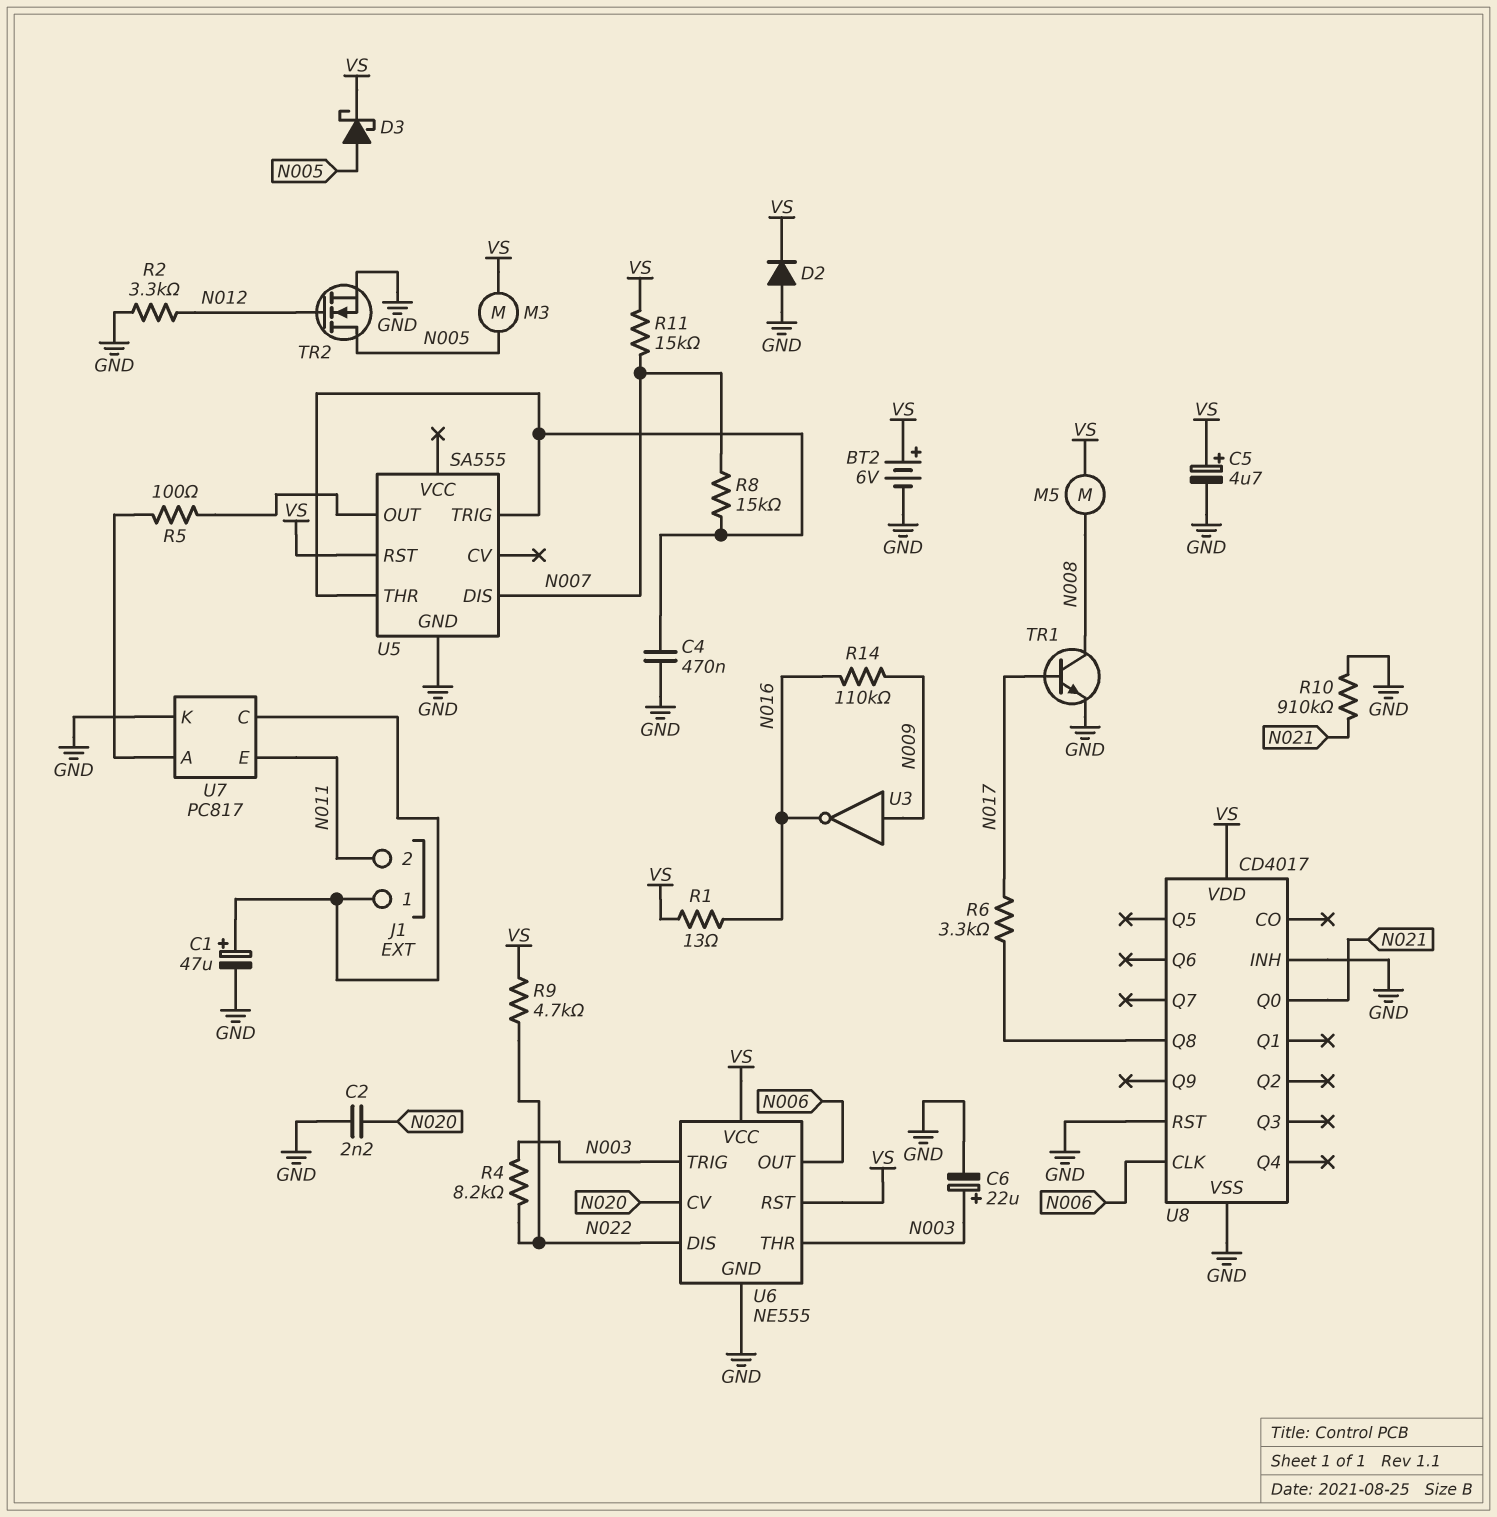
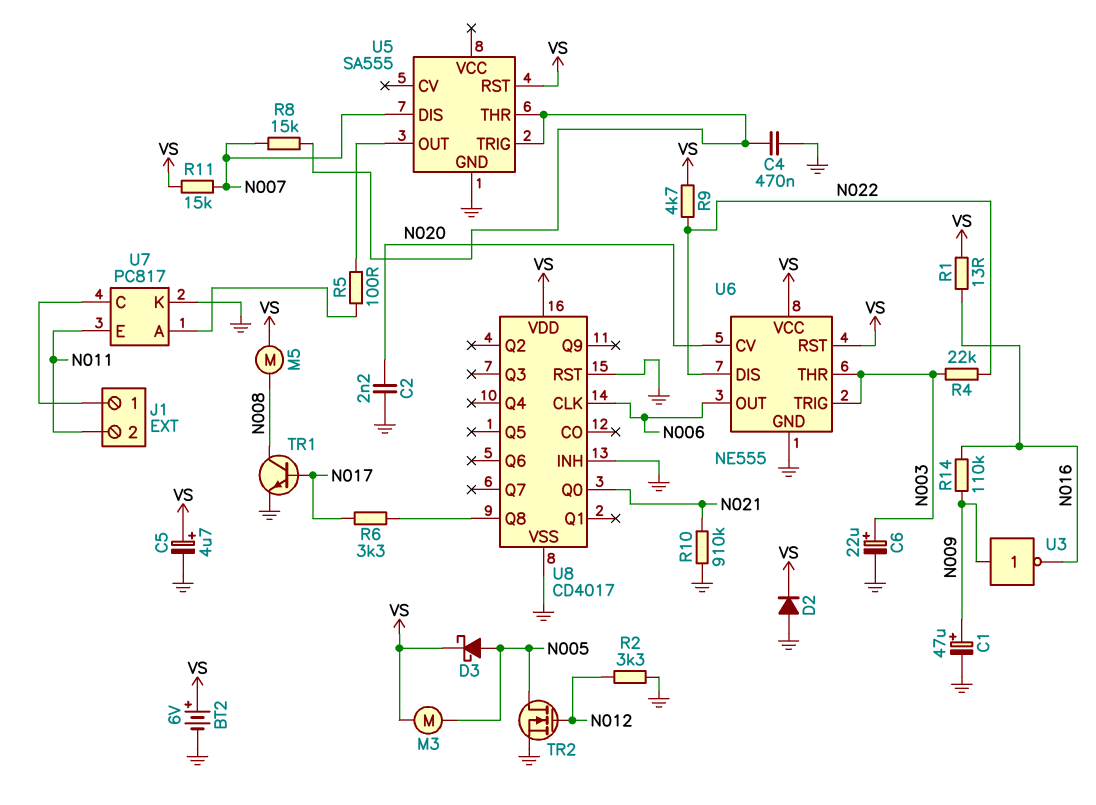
C1: 47uF (plus J1/1, minus GND) -> 47uF (plus N009, minus GND)
R4: 8.2k (N003, N022) -> 22k (N003, N022)

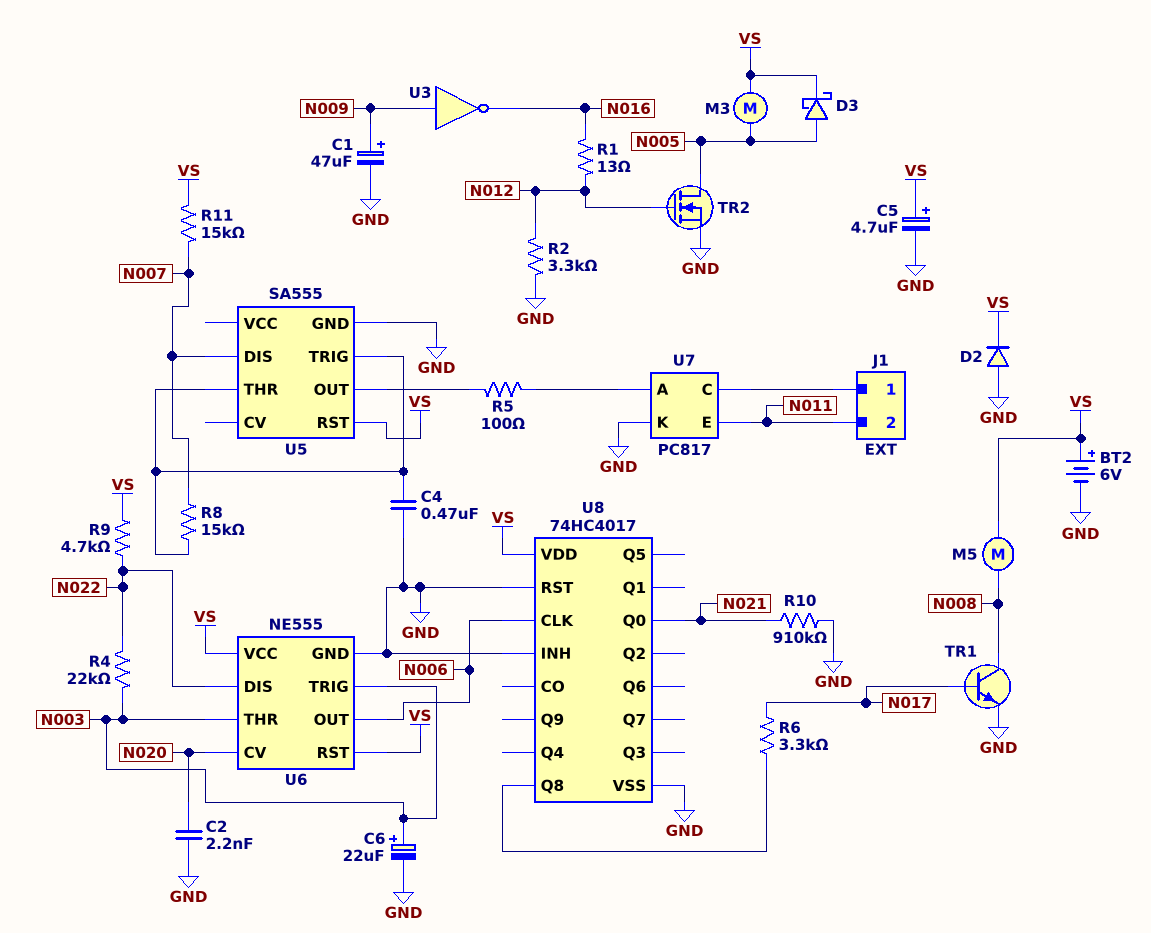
R1: 13 (N016, VS) -> 13 (N012, N016)
R14: 110k (N009, N016) -> none
U8: CD4017 -> 74HC4017

